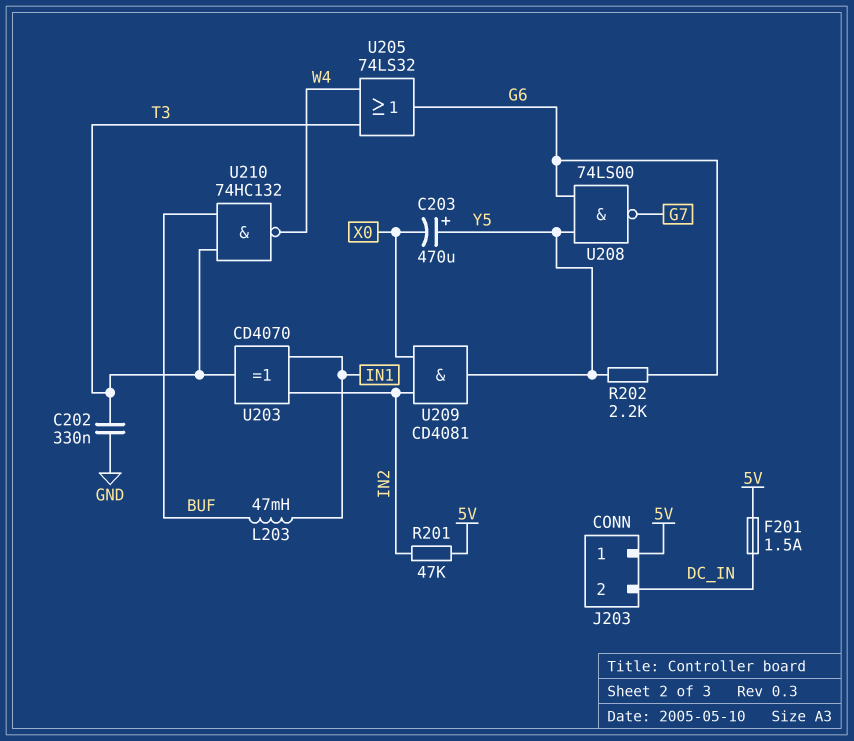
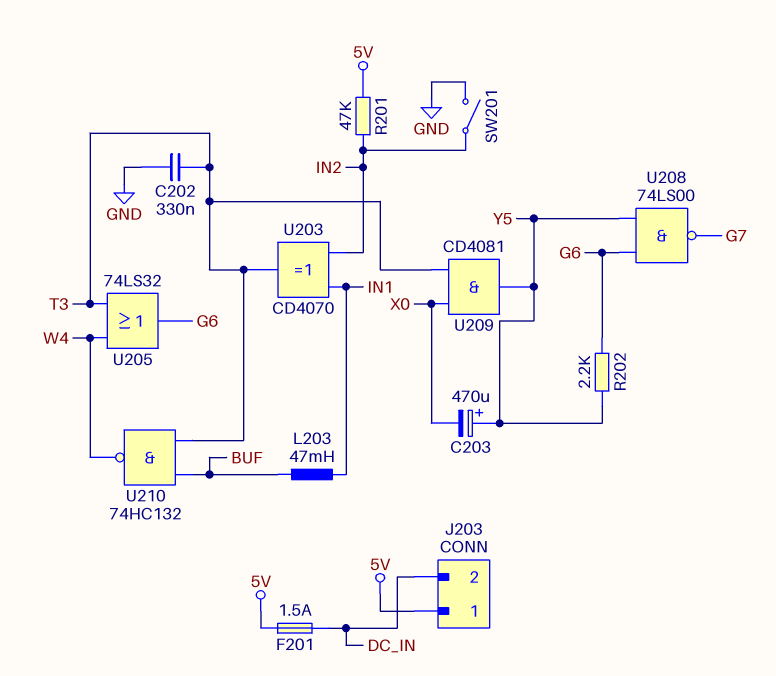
SW201: none -> switch (GND, IN2)
U209: AND CD4081 (in IN2, in X0, out Y5) -> AND CD4081 (in T3, in X0, out Y5)

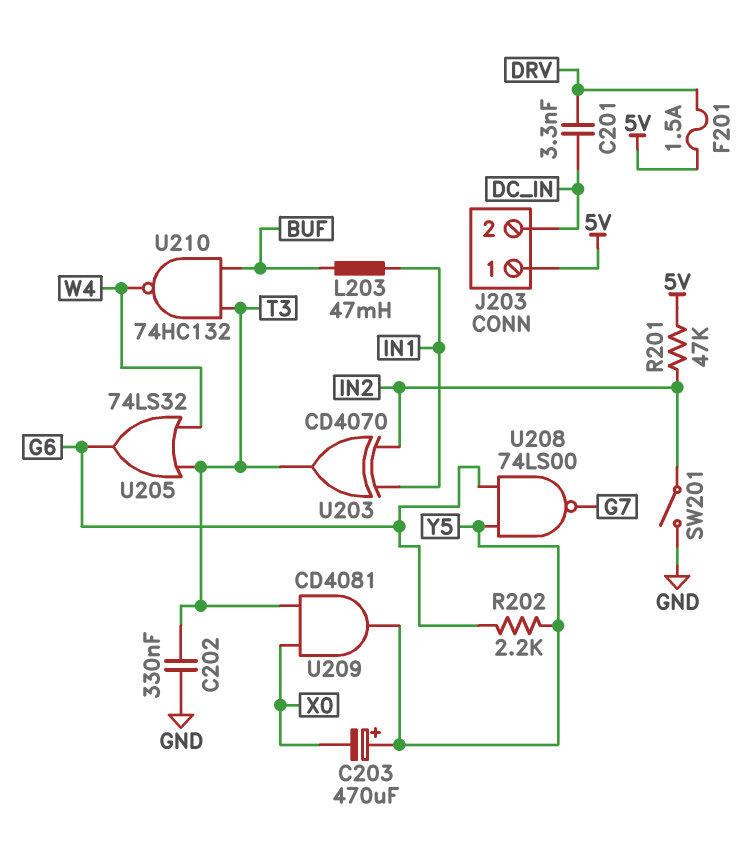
C201: none -> 3.3nF (DC_IN, DRV)
F201: 1.5A (5V, DC_IN) -> 1.5A (5V, DRV)

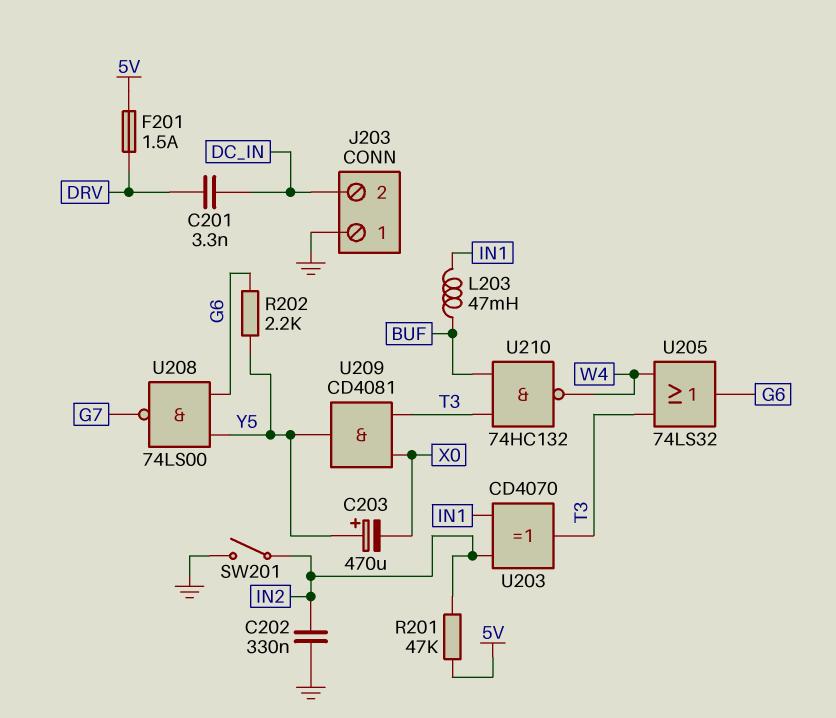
C202: 330nF (GND, T3) -> 330nF (GND, IN2)
J203 pin 1: 5V -> GND

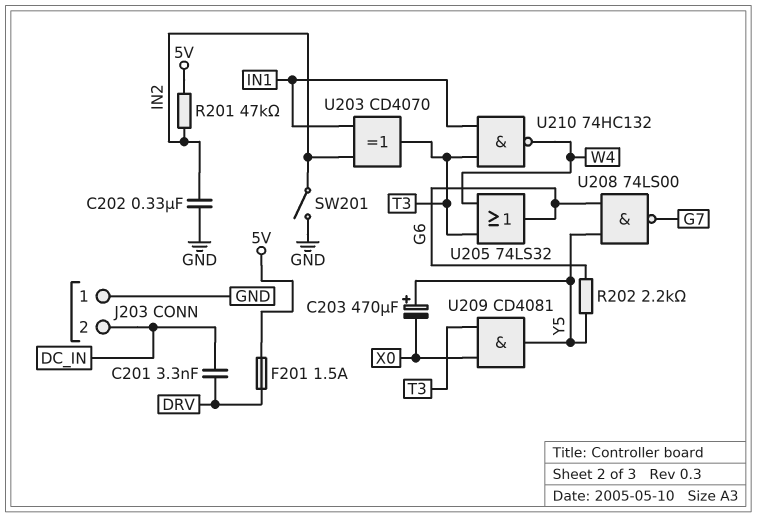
L203: 47mH (BUF, IN1) -> none
U210: NAND 74HC132 (in BUF, in T3, out W4) -> NAND 74HC132 (in IN1, in T3, out W4)

